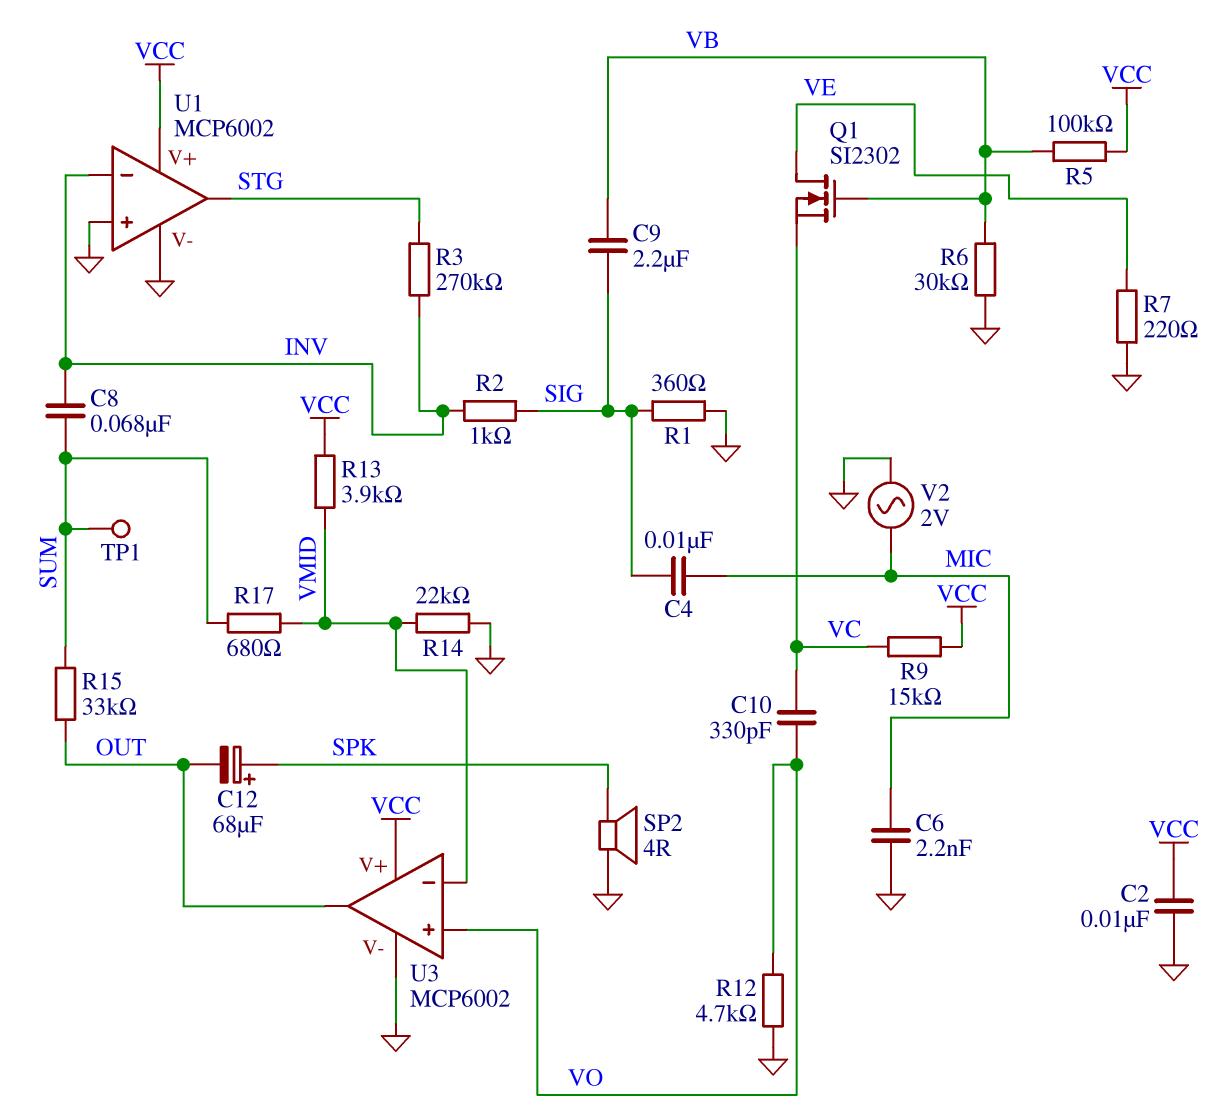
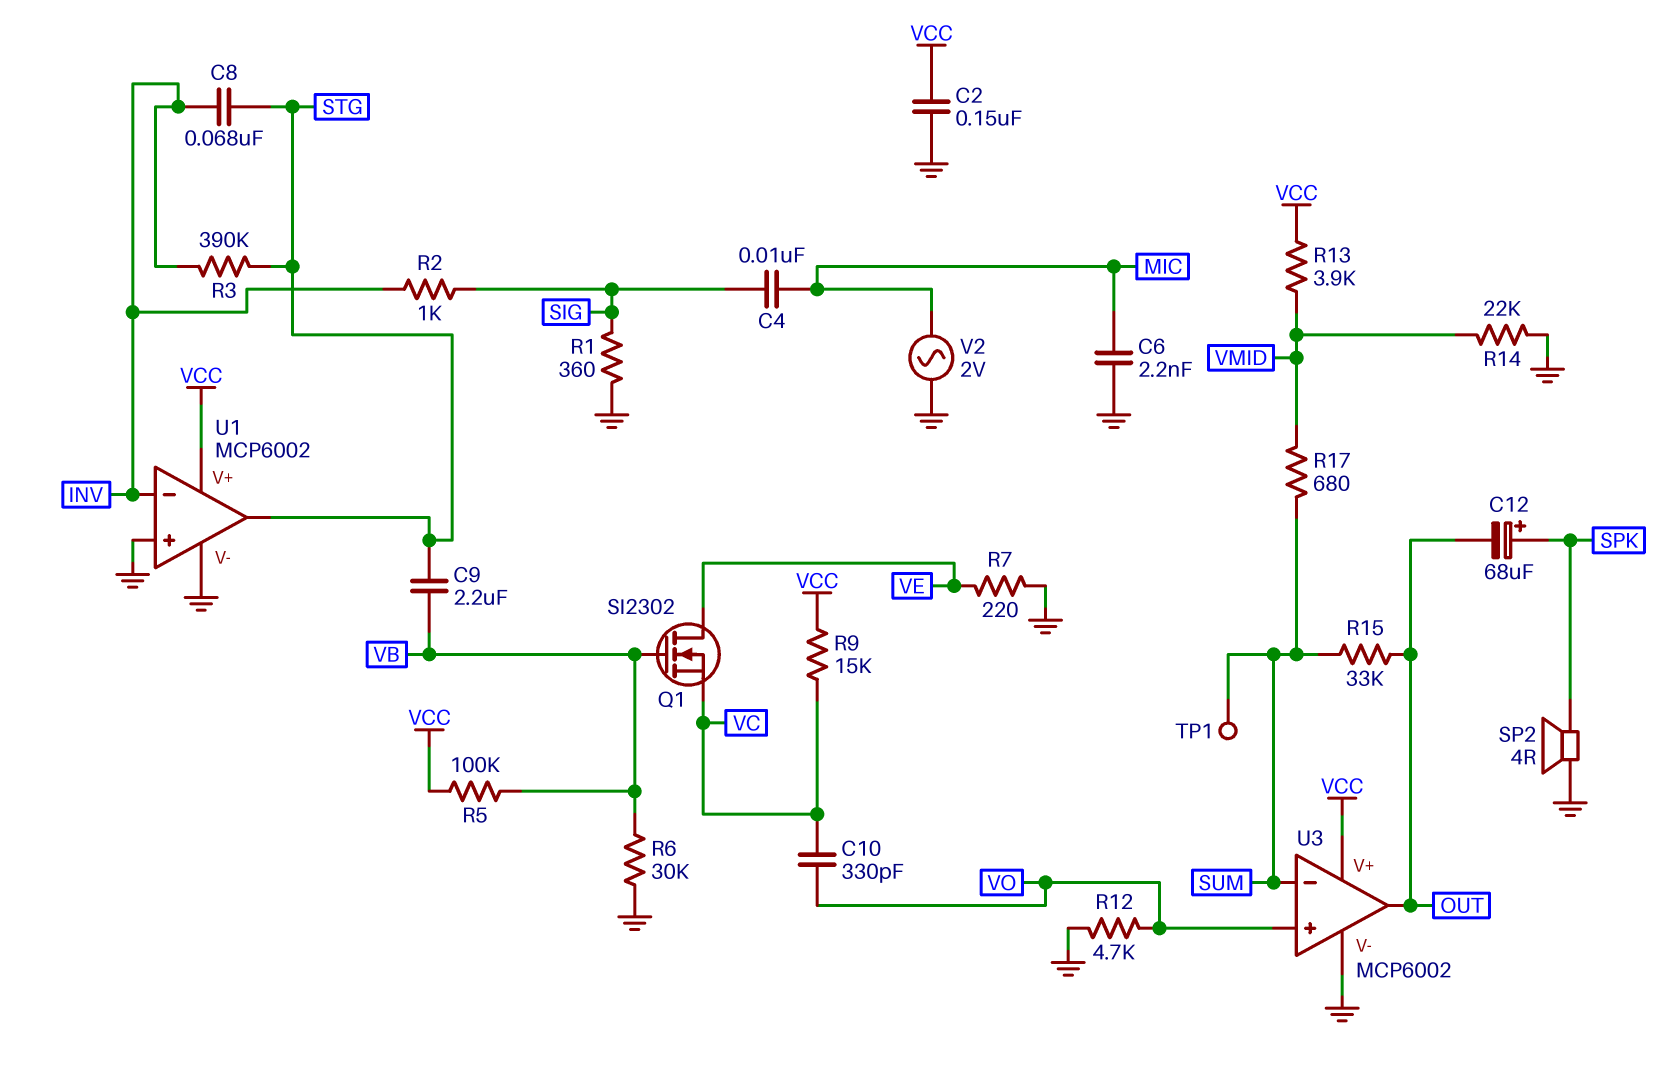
C2: 10nF (GND, VCC) -> 150nF (GND, VCC)
C8: 68nF (INV, SUM) -> 68nF (INV, STG)
C9: 2.2uF (SIG, VB) -> 2.2uF (STG, VB)
R3: 270k (INV, STG) -> 390k (INV, STG)
U3 pin in-: VMID -> SUM

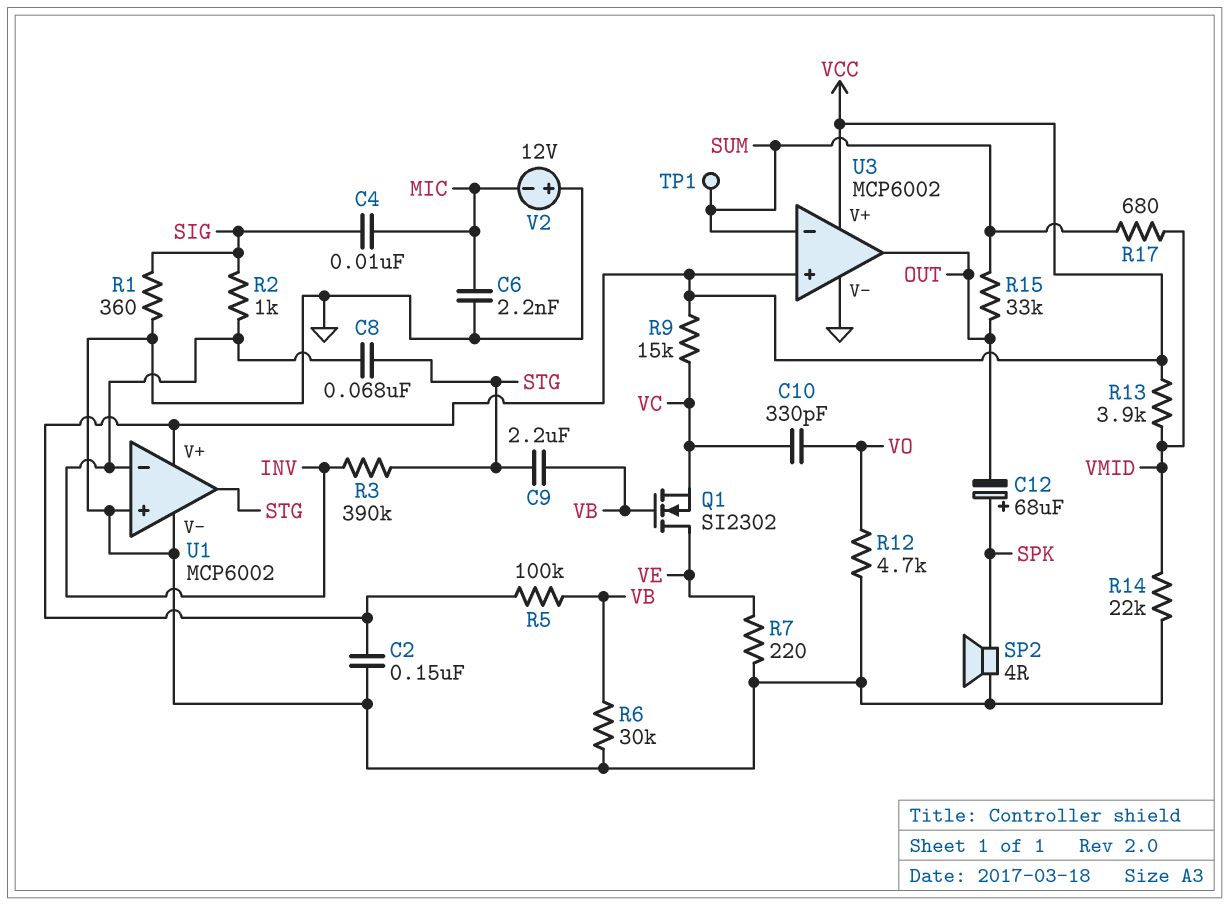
U3 pin in+: VO -> VCC
V2: AC 2V (GND, MIC) -> 12V (plus GND, minus MIC)

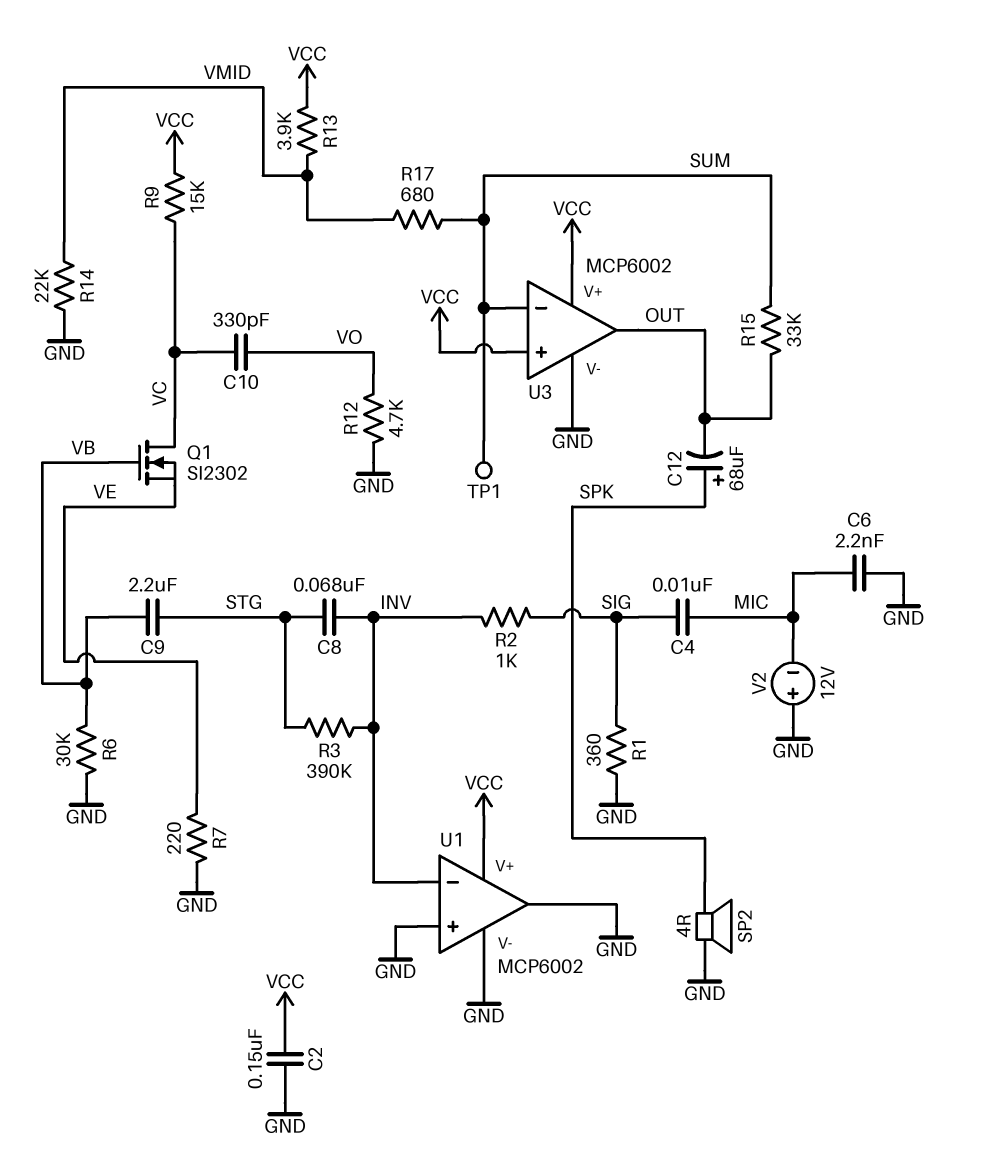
Q1: NMOS SI2302 (G VB, D VE, S VC) -> NMOS SI2302 (G VB, D VC, S VE)
R5: 100k (VB, VCC) -> none
U1 pin out: STG -> GND

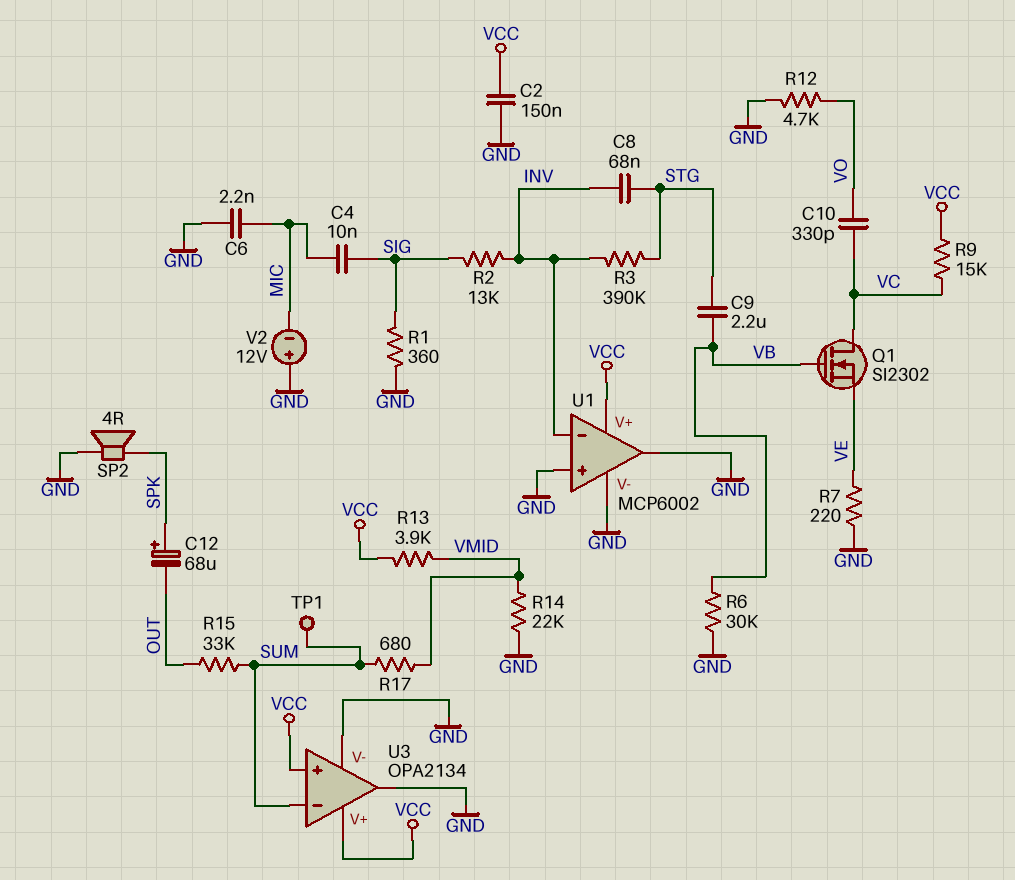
R2: 1k (INV, SIG) -> 13k (INV, SIG)
U3: MCP6002 -> OPA2134
U3 pin out: OUT -> GND

